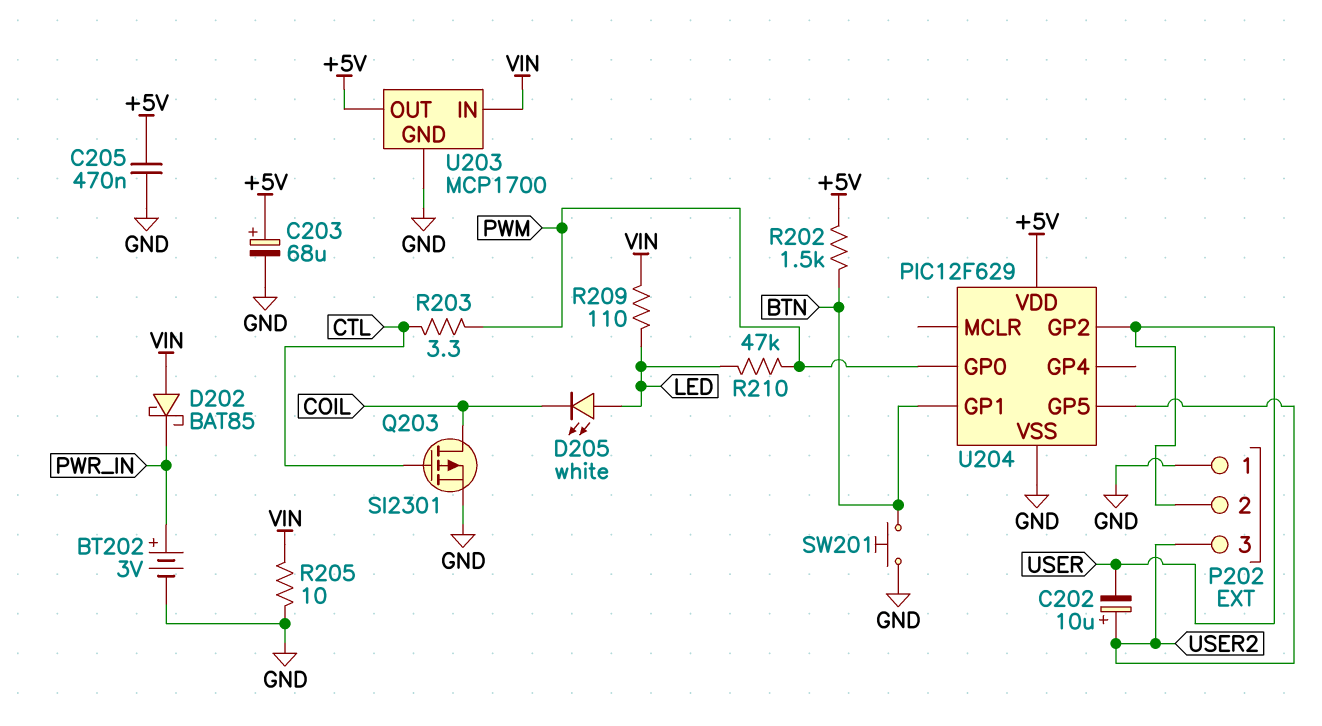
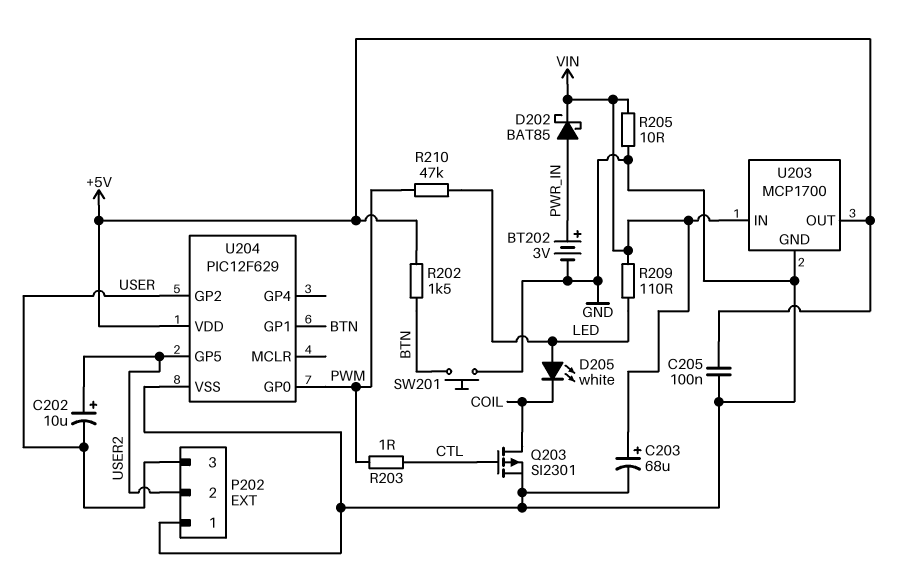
C203: 68uF (plus +5V, minus GND) -> 68uF (plus VIN, minus GND)
C205: 470nF (+5V, GND) -> 100nF (+5V, GND)
D202: schottky BAT85 (A VIN, K PWR_IN) -> schottky BAT85 (A PWR_IN, K VIN)
P202 pin 2: USER -> USER2
P202 pin 3: USER2 -> USER
R203: 3.3 (CTL, PWM) -> 1 (CTL, PWM)

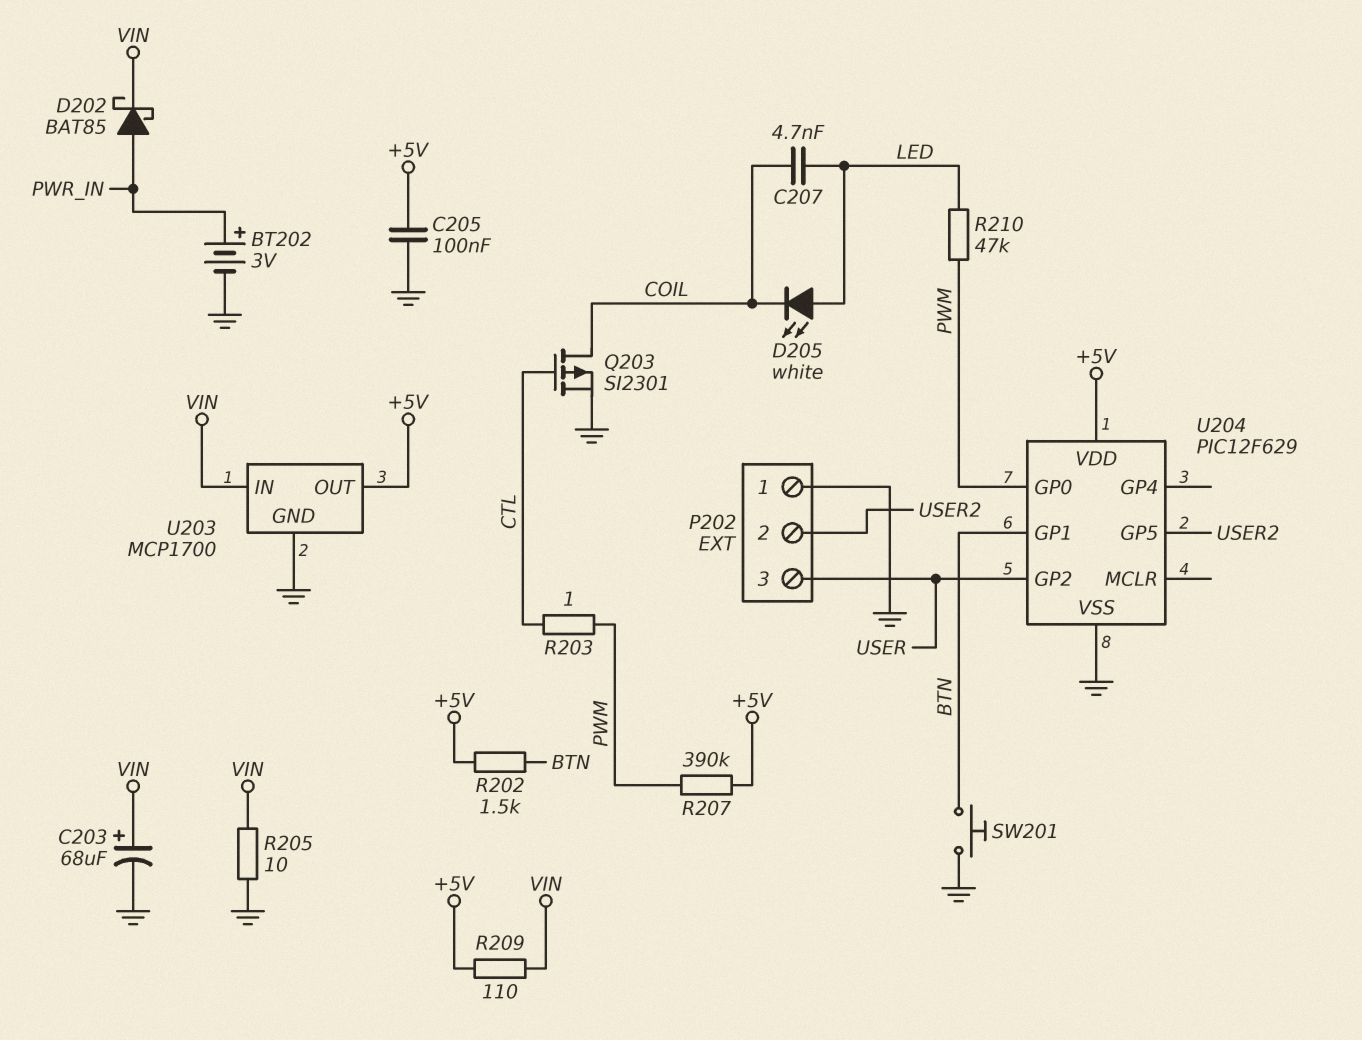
C202: 10uF (plus USER2, minus USER) -> none
C207: none -> 4.7nF (COIL, LED)
R207: none -> 390k (+5V, PWM)
R209: 110 (LED, VIN) -> 110 (+5V, VIN)

